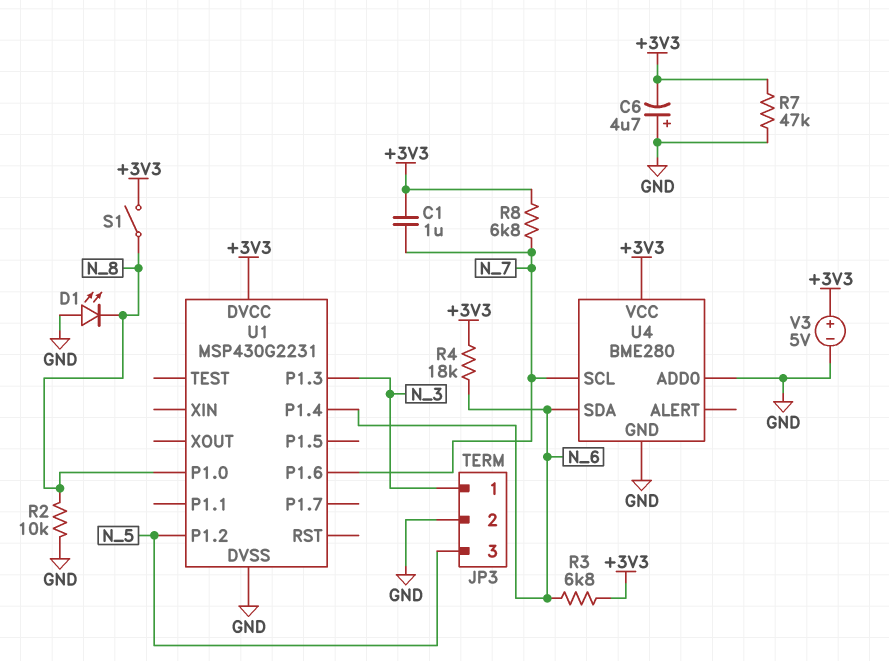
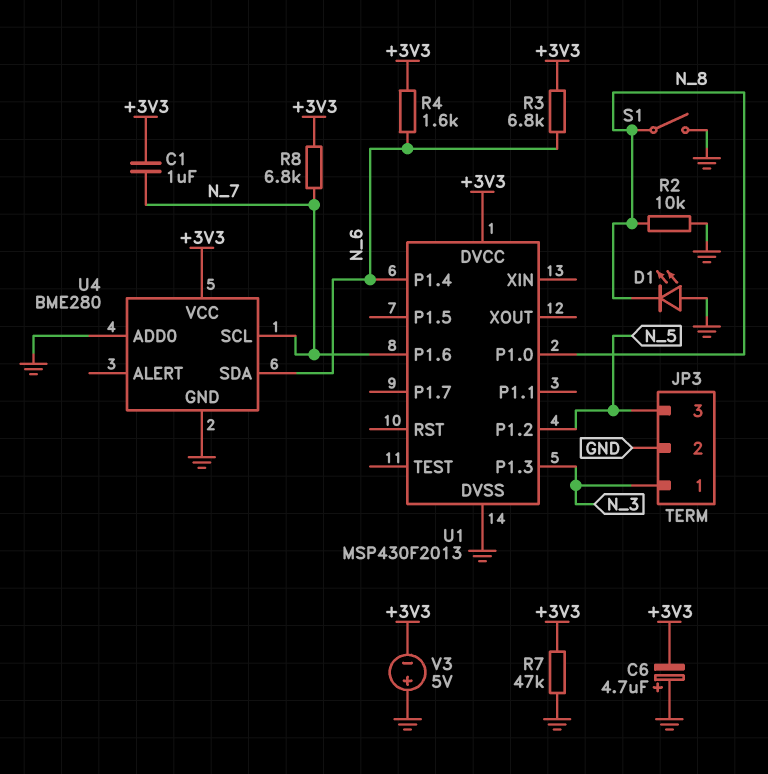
R4: 18k (+3V3, N_6) -> 1.6k (+3V3, N_6)
S1: switch (+3V3, N_8) -> switch (GND, N_8)
U1: MSP430G2231 -> MSP430F2013
V3: 5V (plus +3V3, minus GND) -> 5V (plus GND, minus +3V3)

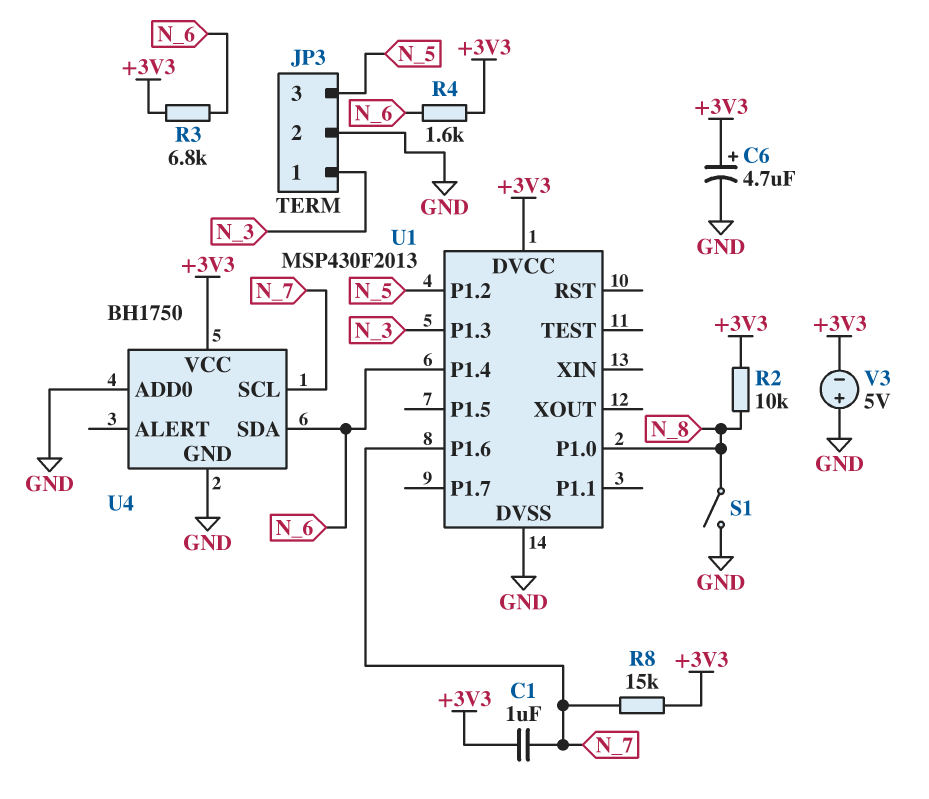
C6: 4.7uF (plus GND, minus +3V3) -> 4.7uF (plus +3V3, minus GND)
D1: LED (A GND, K N_8) -> none
R2: 10k (GND, N_8) -> 10k (+3V3, N_8)
R7: 47k (+3V3, GND) -> none
R8: 6.8k (+3V3, N_7) -> 15k (+3V3, N_7)
U4: BME280 -> BH1750

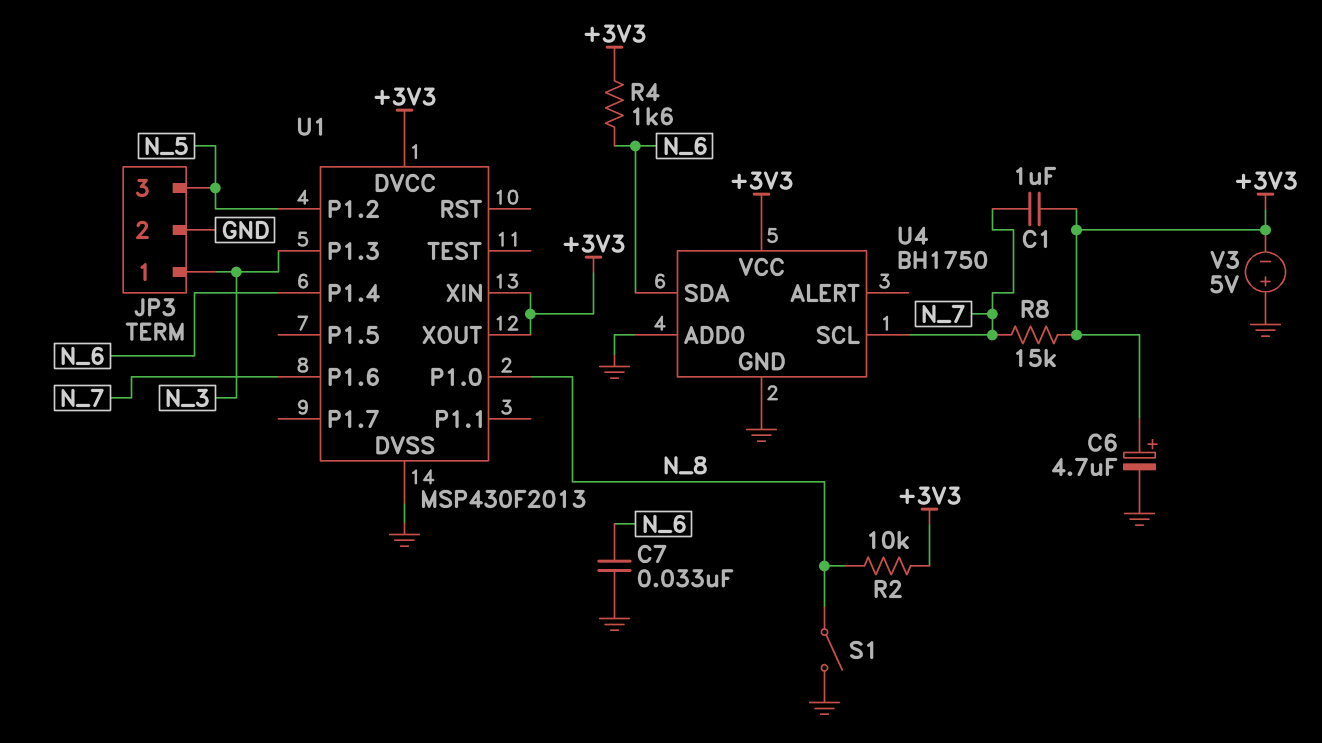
C7: none -> 33nF (GND, N_6)
R3: 6.8k (+3V3, N_6) -> none
U1 pin XIN: none -> +3V3
U1 pin XOUT: none -> +3V3

